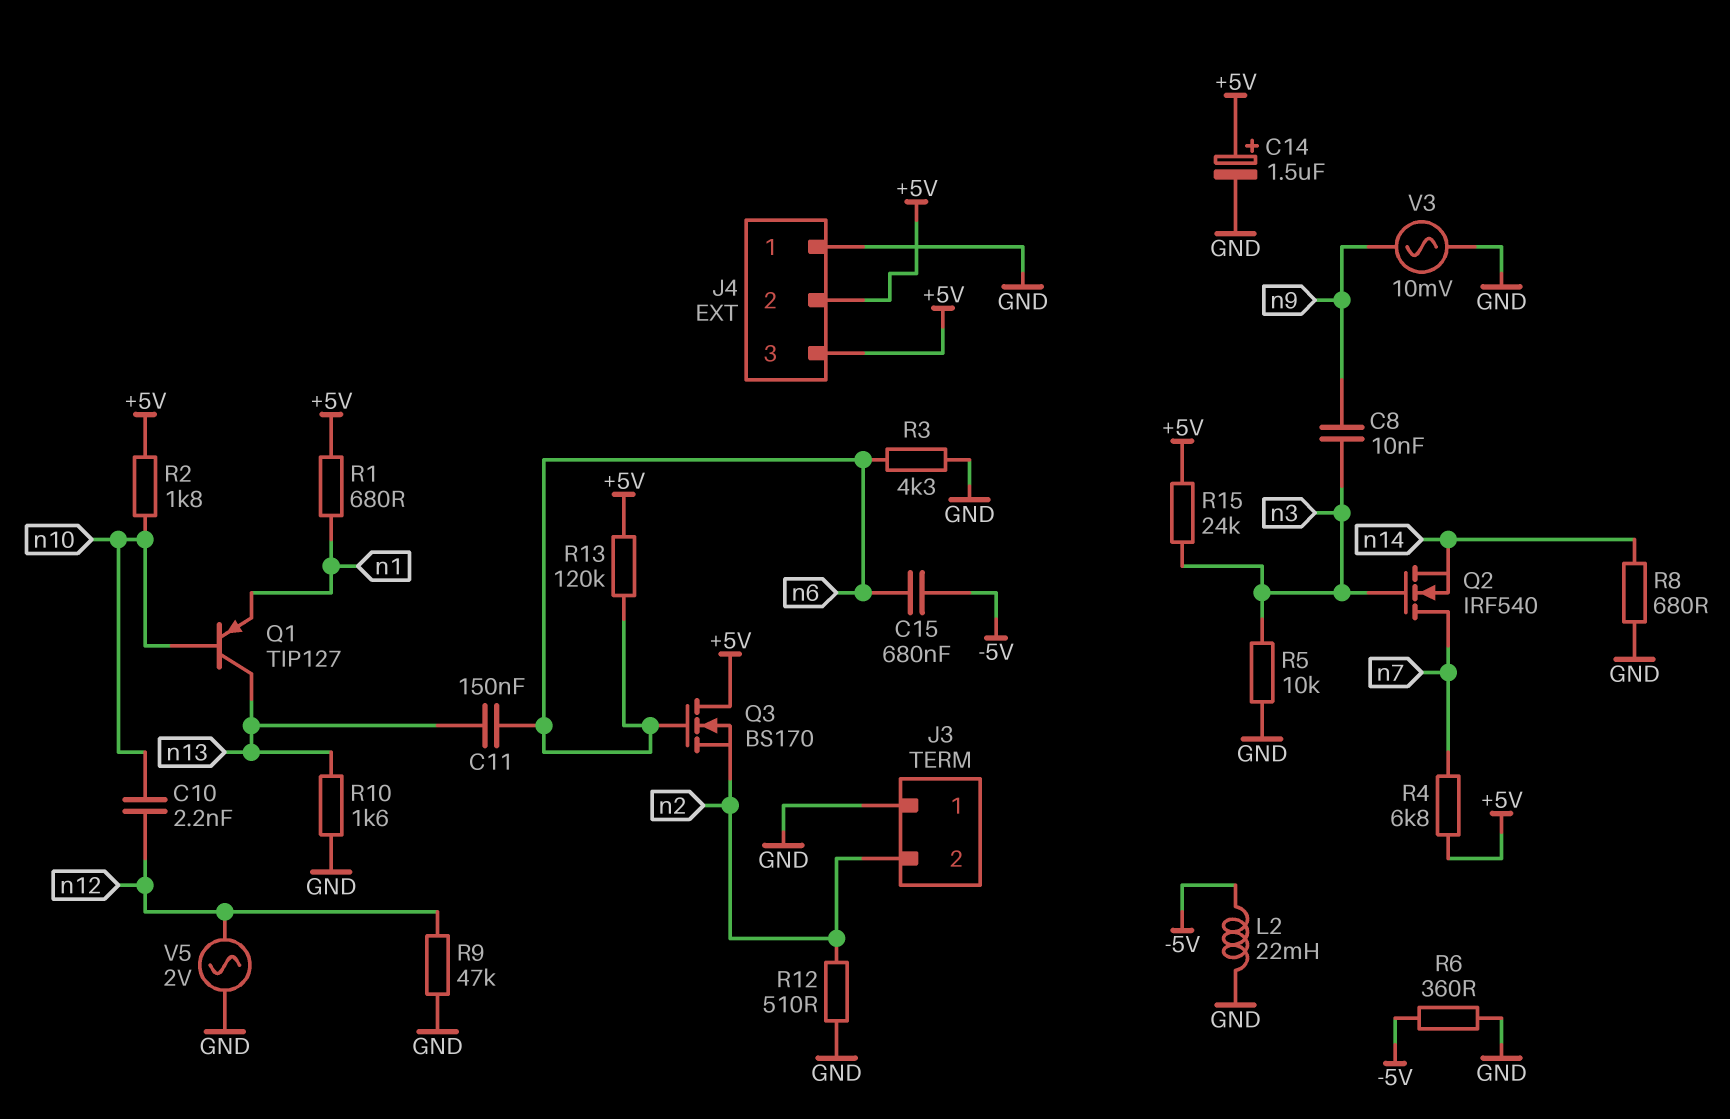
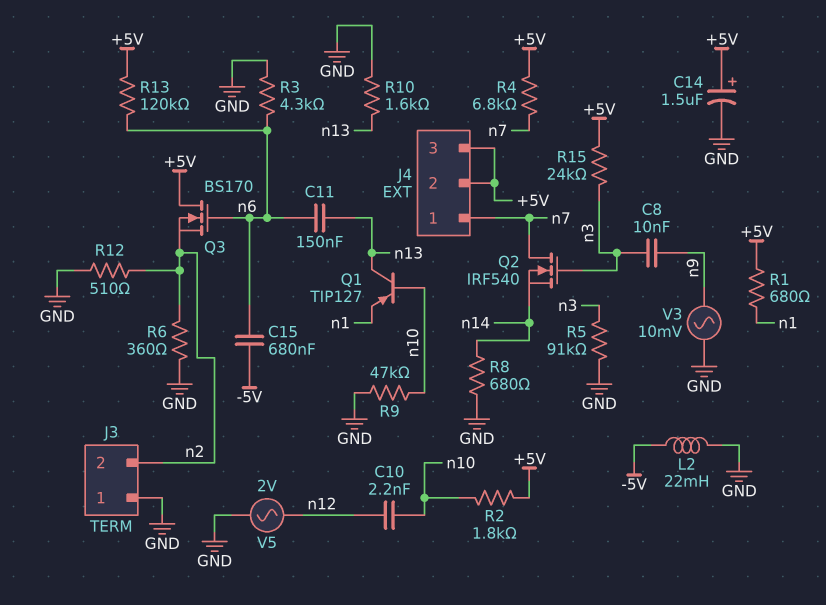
J4 pin 1: GND -> n7
R5: 10k (GND, n3) -> 91k (GND, n3)
R6: 360 (-5V, GND) -> 360 (GND, n2)
R9: 47k (GND, n12) -> 47k (GND, n10)

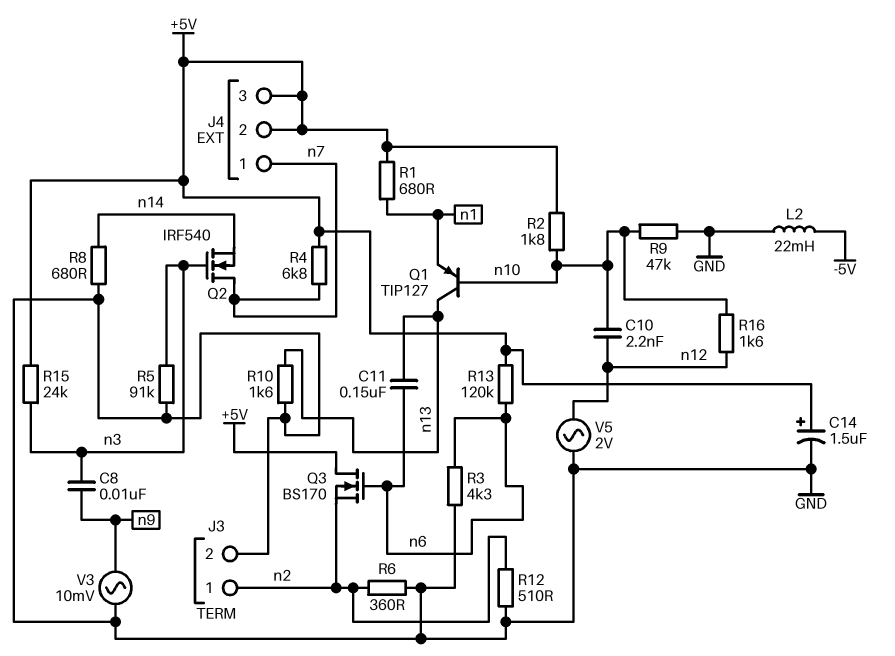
C15: 680nF (-5V, n6) -> none
J3 pin 1: GND -> n2
J3 pin 2: n2 -> GND
R16: none -> 1.6k (n10, n12)

